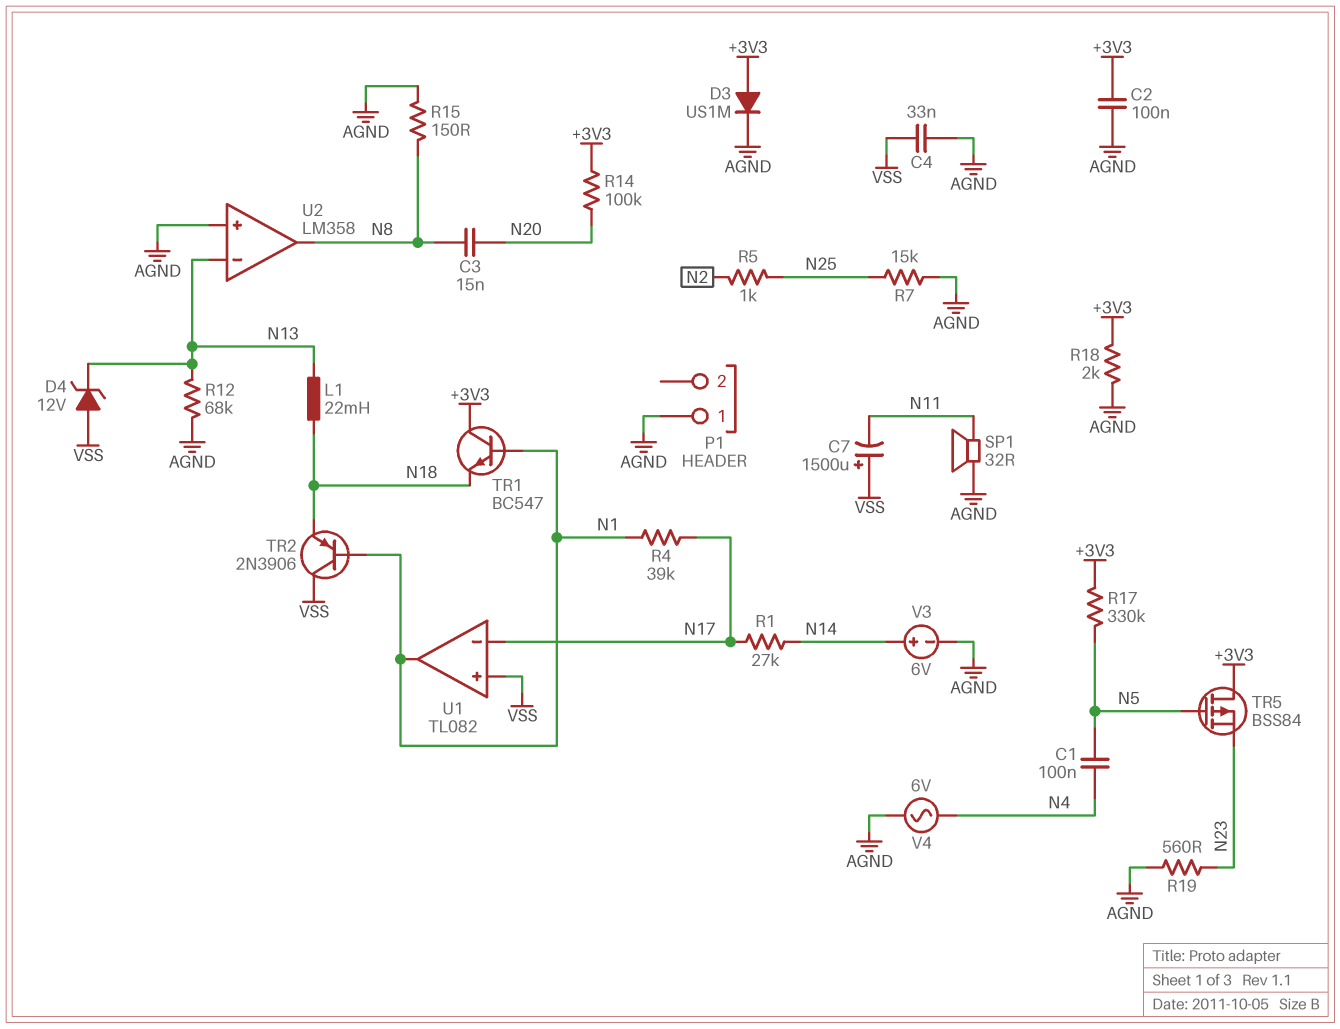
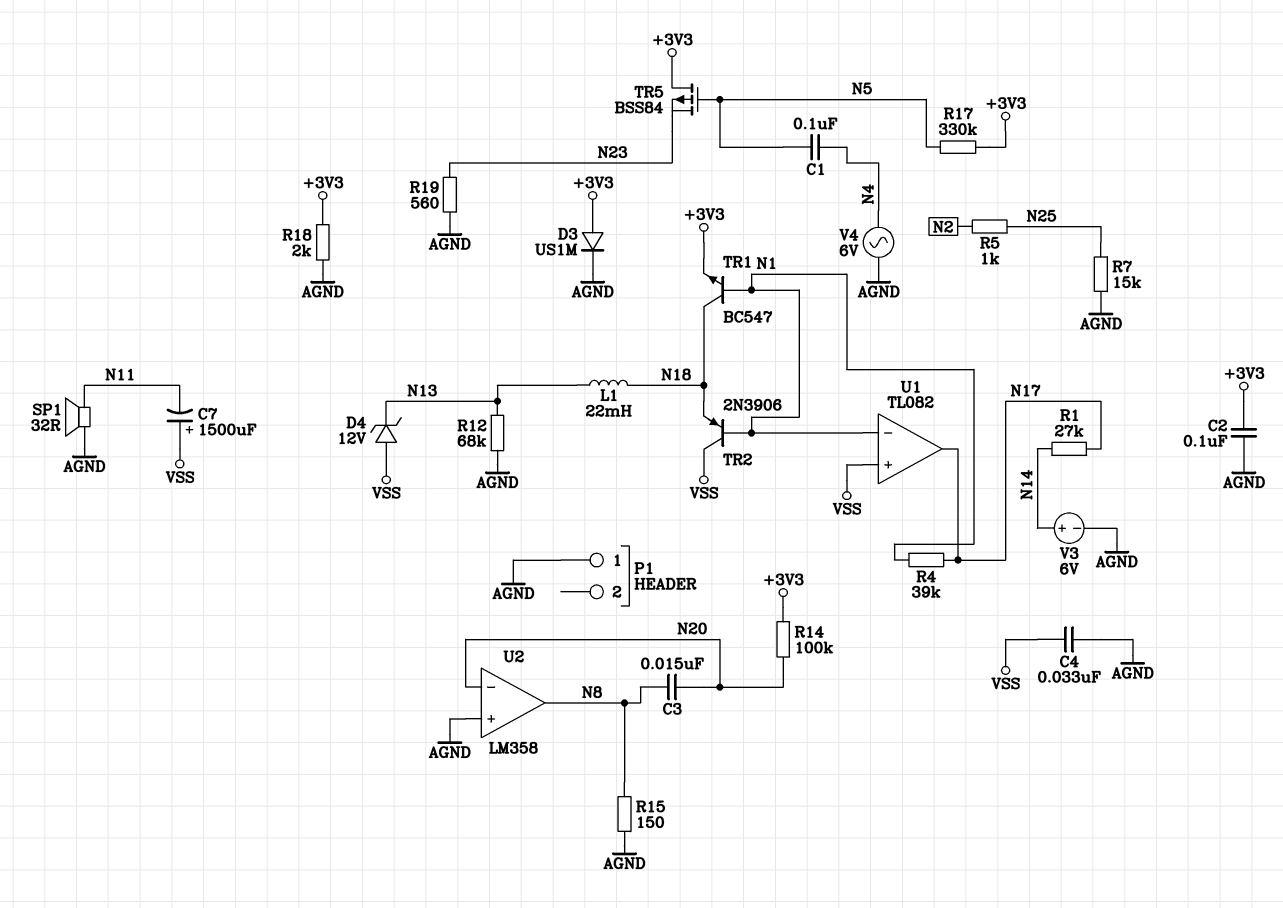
TR1: NPN BC547 (B N1, C +3V3, E N18) -> NPN BC547 (B N1, C N18, E +3V3)
U1 pin in-: N17 -> N1
U1 pin out: N1 -> N17
U2 pin in-: N13 -> N20

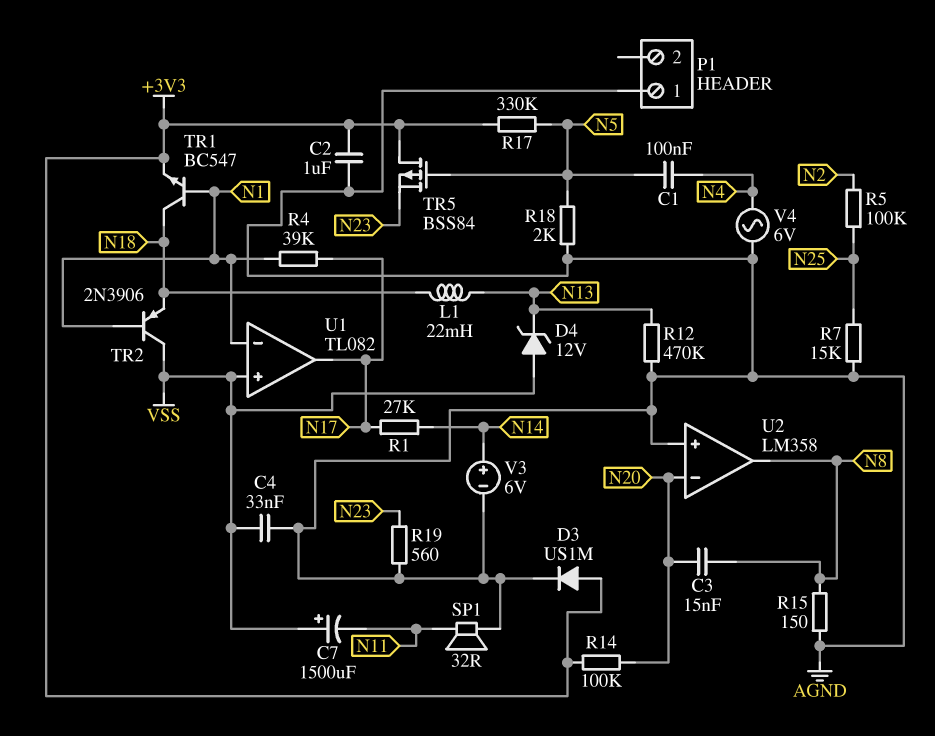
C2: 100nF (+3V3, AGND) -> 1uF (+3V3, AGND)
R5: 1k (N2, N25) -> 100k (N2, N25)
R12: 68k (AGND, N13) -> 470k (AGND, N13)
R18: 2k (+3V3, AGND) -> 2k (AGND, N5)

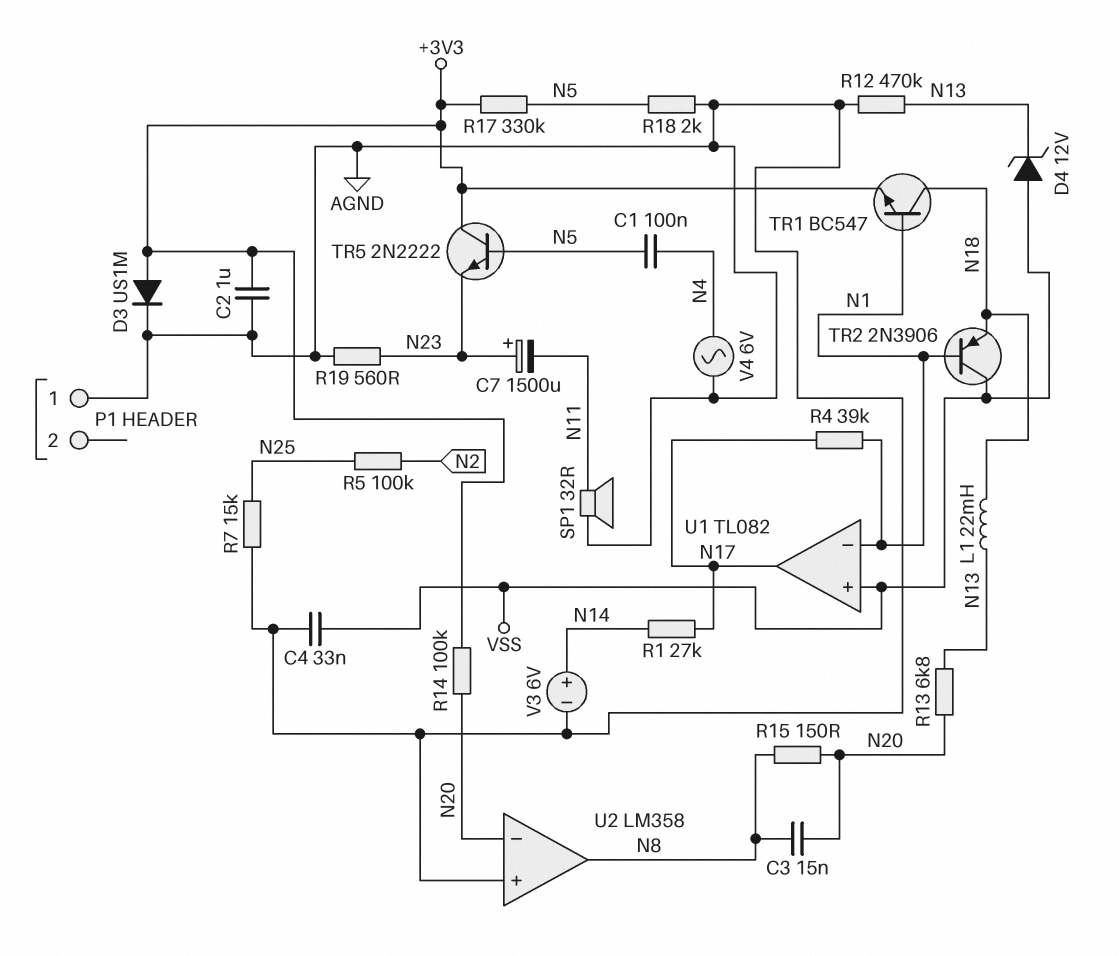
C7: 1500uF (plus VSS, minus N11) -> 1500uF (plus N23, minus N11)
R13: none -> 6.8k (N13, N20)
R15: 150 (AGND, N8) -> 150 (N8, N20)
TR5: PMOS BSS84 (G N5, D +3V3, S N23) -> NPN 2N2222 (B N5, C +3V3, E N23)

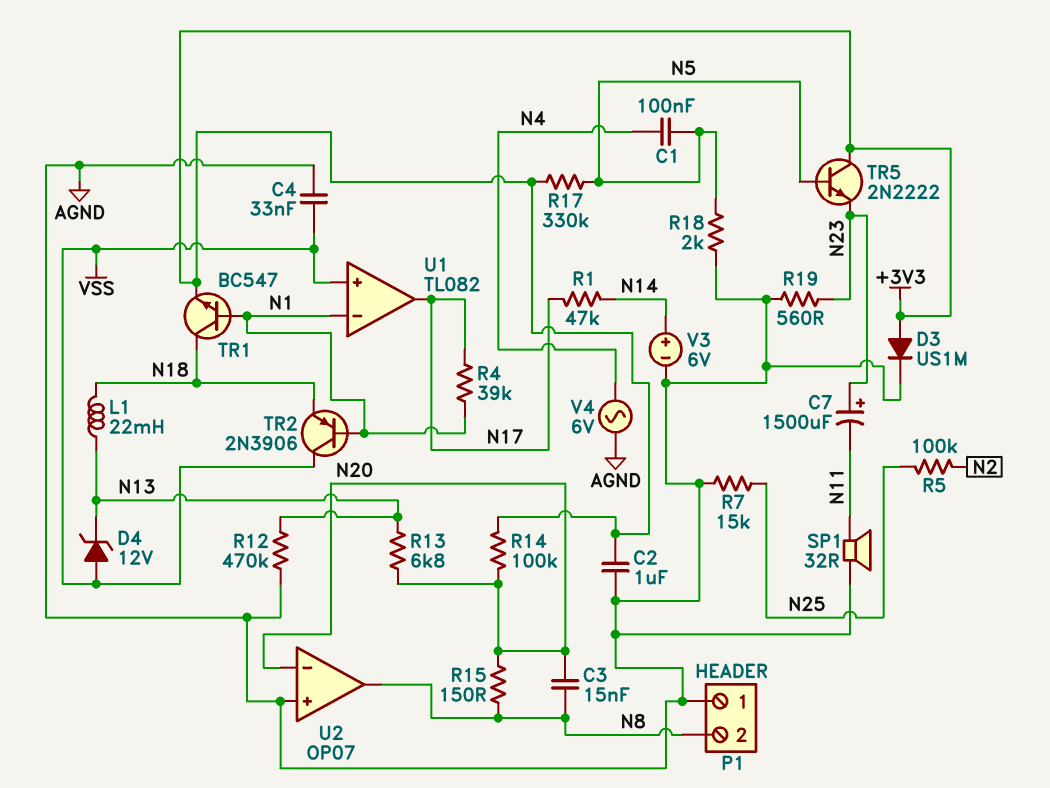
P1 pin 2: none -> N8
R1: 27k (N14, N17) -> 47k (N14, N17)
U2: LM358 -> OP07

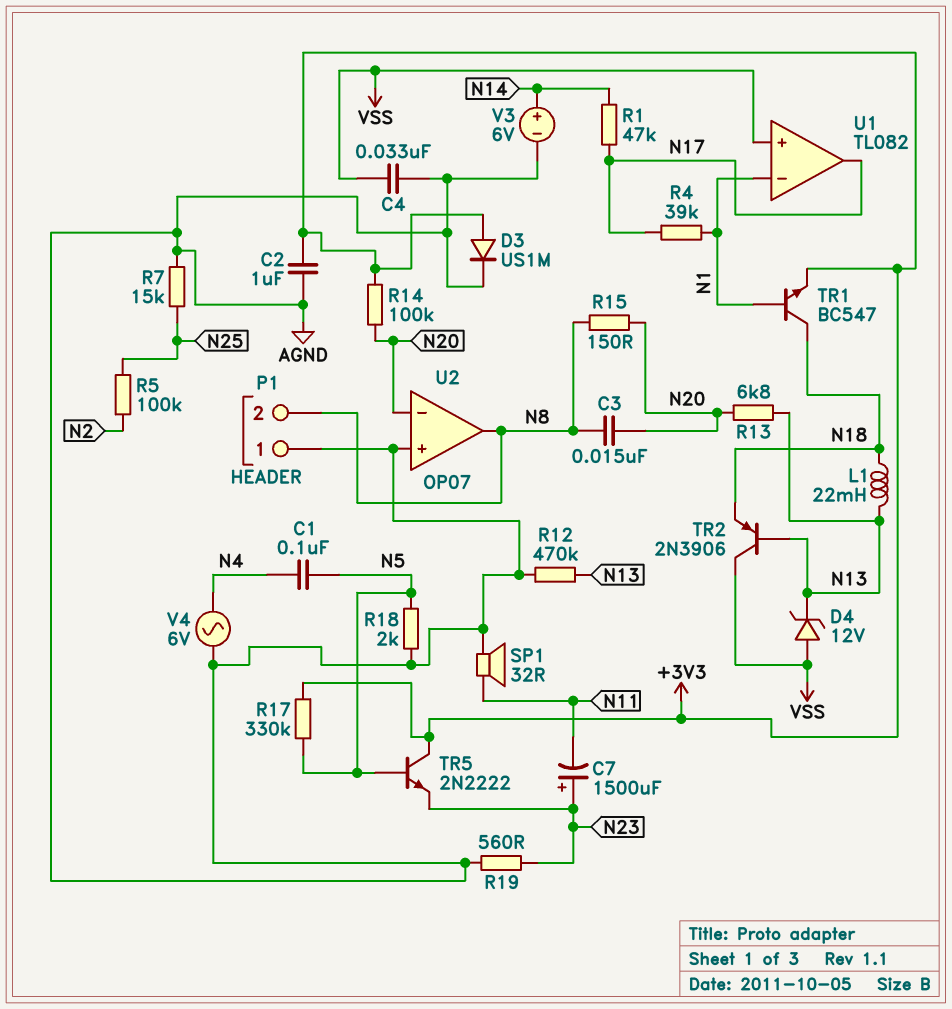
TR2: PNP 2N3906 (B N1, C VSS, E N18) -> PNP 2N3906 (B N13, C VSS, E N18)

